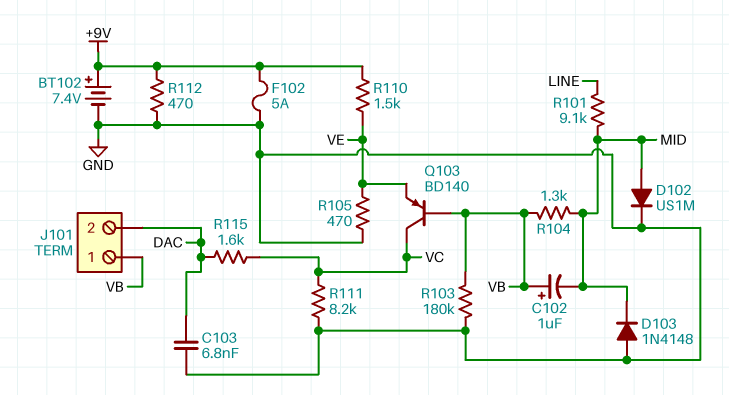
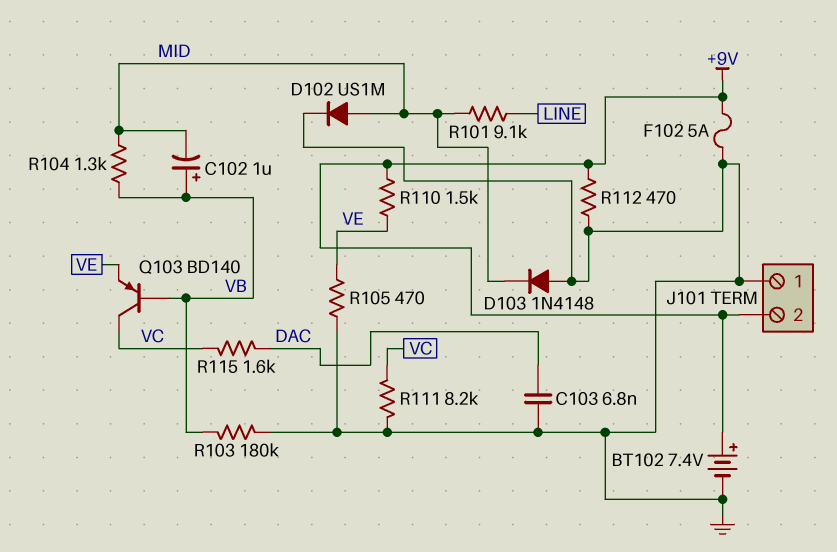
J101 pin 1: VB -> GND
J101 pin 2: DAC -> +9V

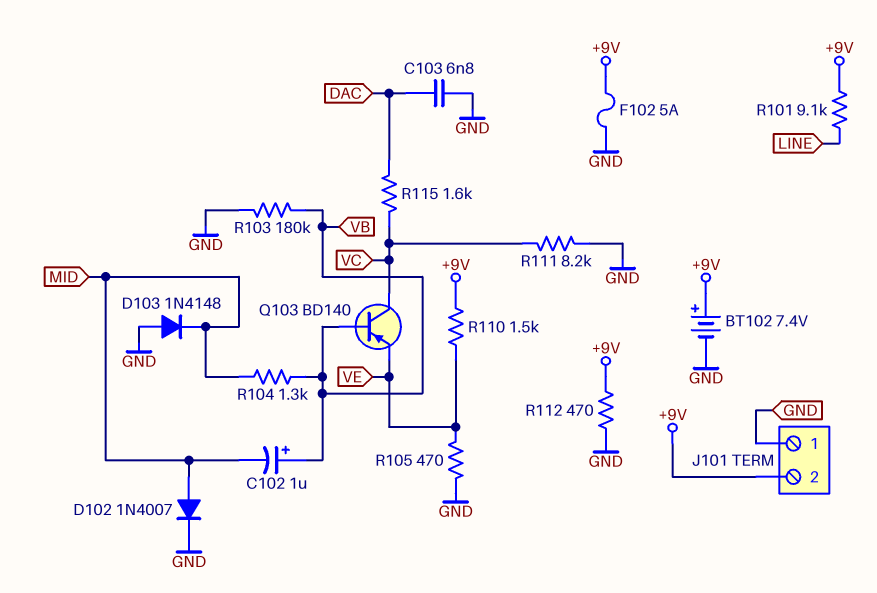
D102: diode US1M (A MID, K GND) -> diode 1N4007 (A MID, K GND)
R101: 9.1k (LINE, MID) -> 9.1k (+9V, LINE)

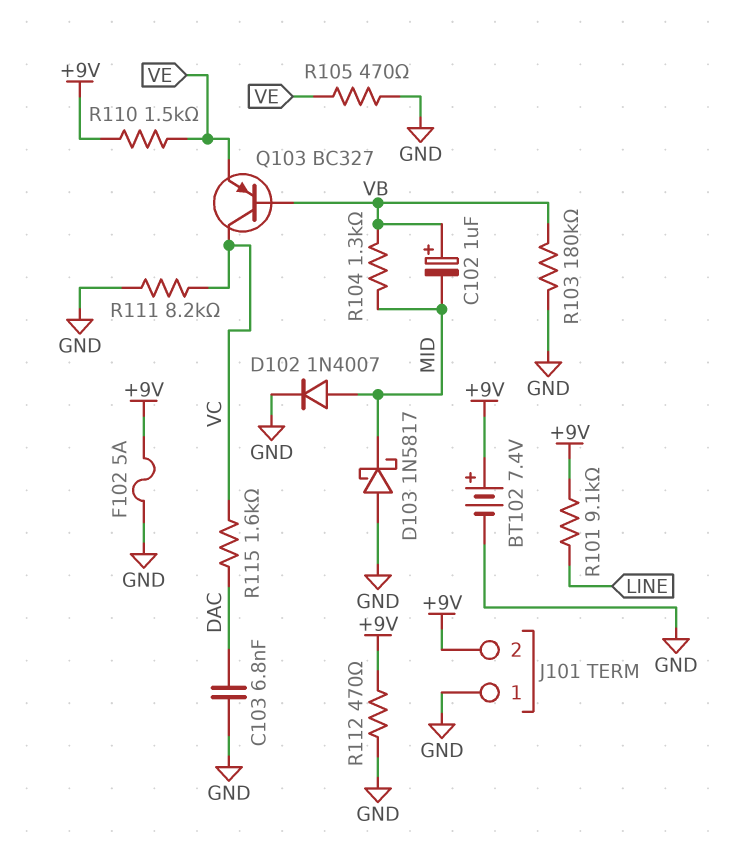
D103: diode 1N4148 (A GND, K MID) -> schottky 1N5817 (A GND, K MID)
Q103: PNP BD140 (B VB, C VC, E VE) -> PNP BC327 (B VB, C VC, E VE)

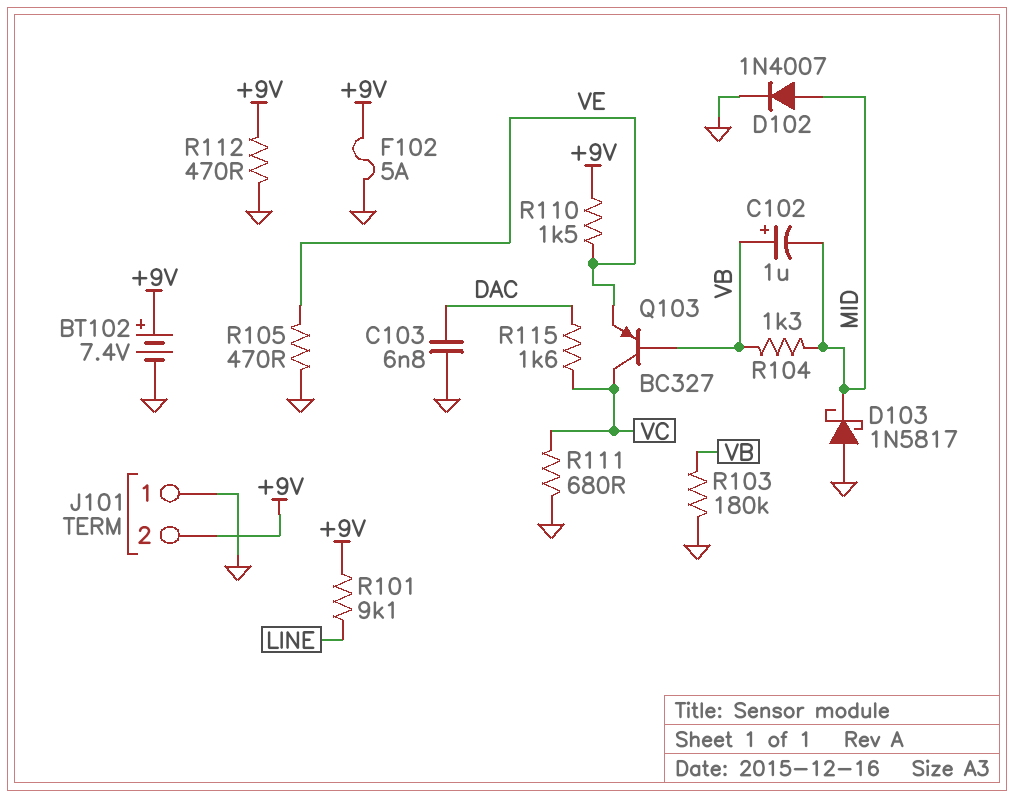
R111: 8.2k (GND, VC) -> 680 (GND, VC)

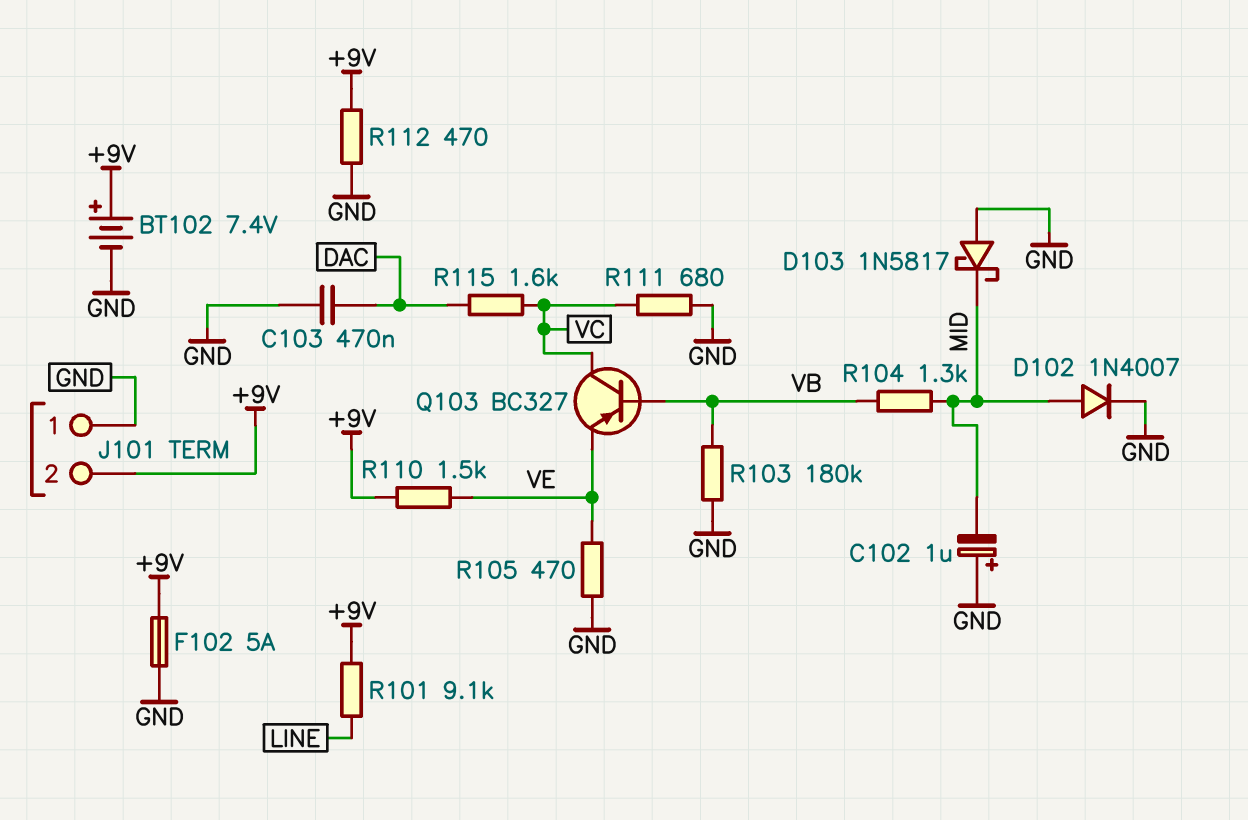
C102: 1uF (plus VB, minus MID) -> 1uF (plus GND, minus MID)
C103: 6.8nF (DAC, GND) -> 470nF (DAC, GND)

